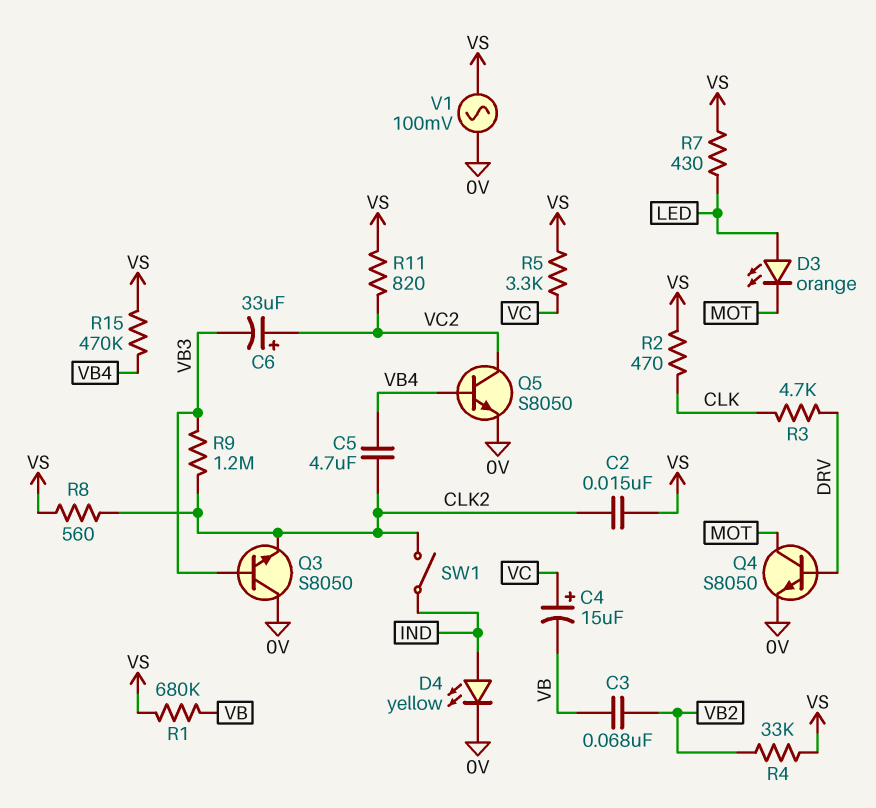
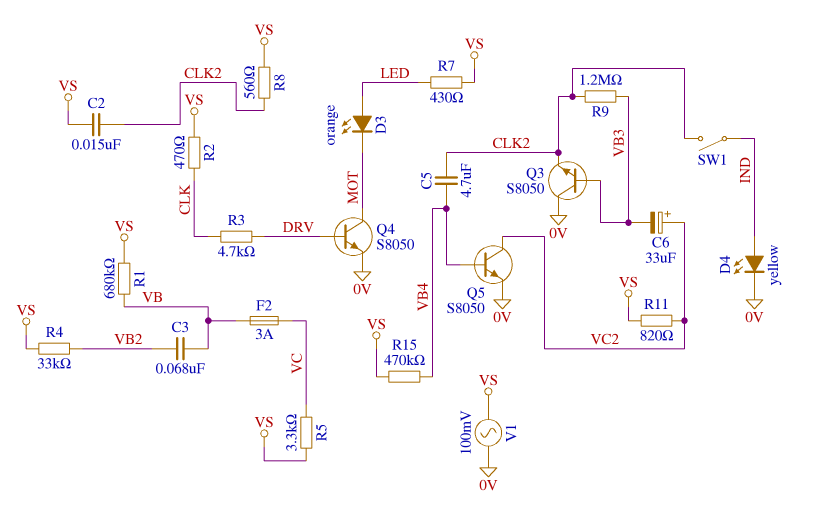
C4: 15uF (plus VC, minus VB) -> none
F2: none -> 3A (VB, VC)

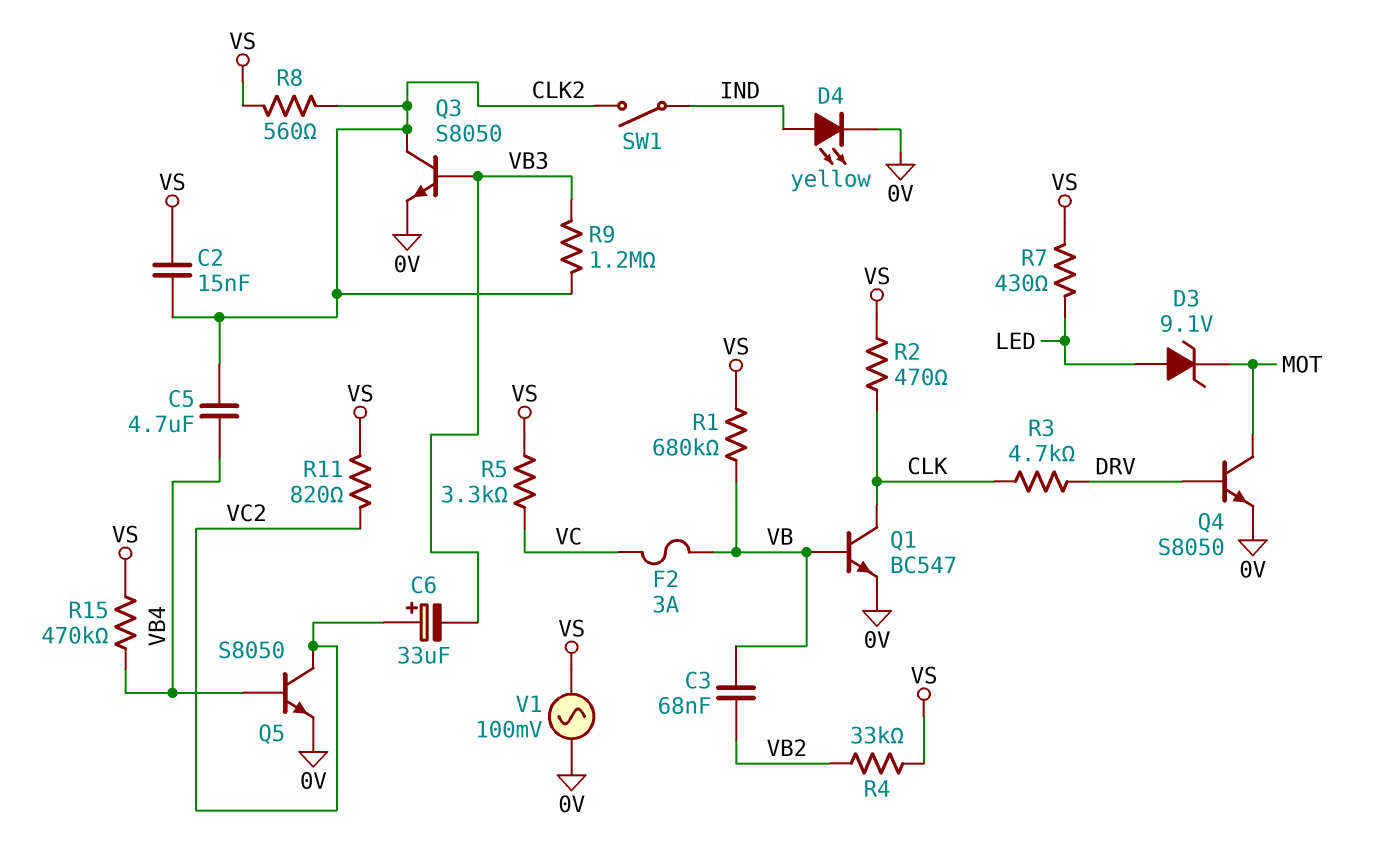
D3: LED orange (A LED, K MOT) -> zener 9.1V (A LED, K MOT)
Q1: none -> NPN BC547 (B VB, C CLK, E 0V)
Q3: NPN S8050 (B VB3, C 0V, E CLK2) -> NPN S8050 (B VB3, C CLK2, E 0V)

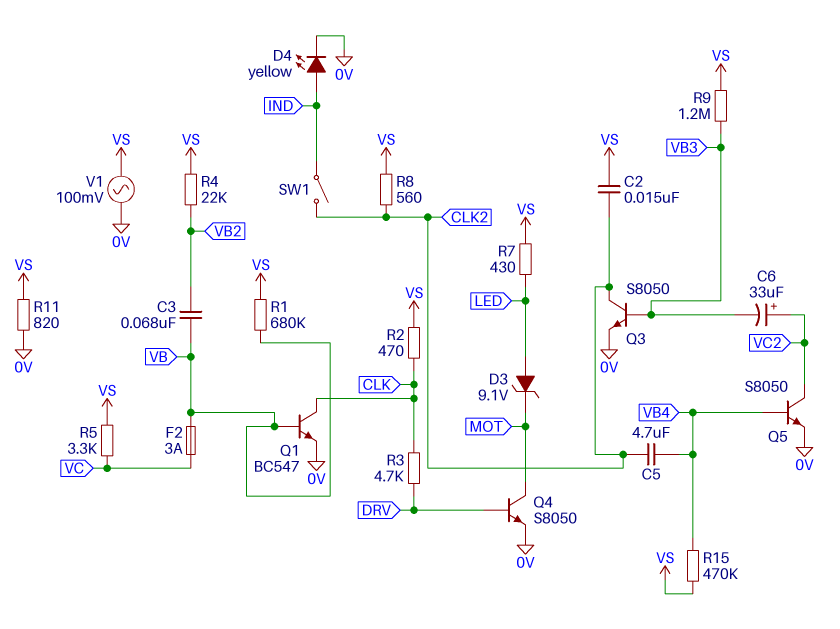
R4: 33k (VB2, VS) -> 22k (VB2, VS)
R9: 1.2M (CLK2, VB3) -> 1.2M (VB3, VS)
R11: 820 (VC2, VS) -> 820 (0V, VS)

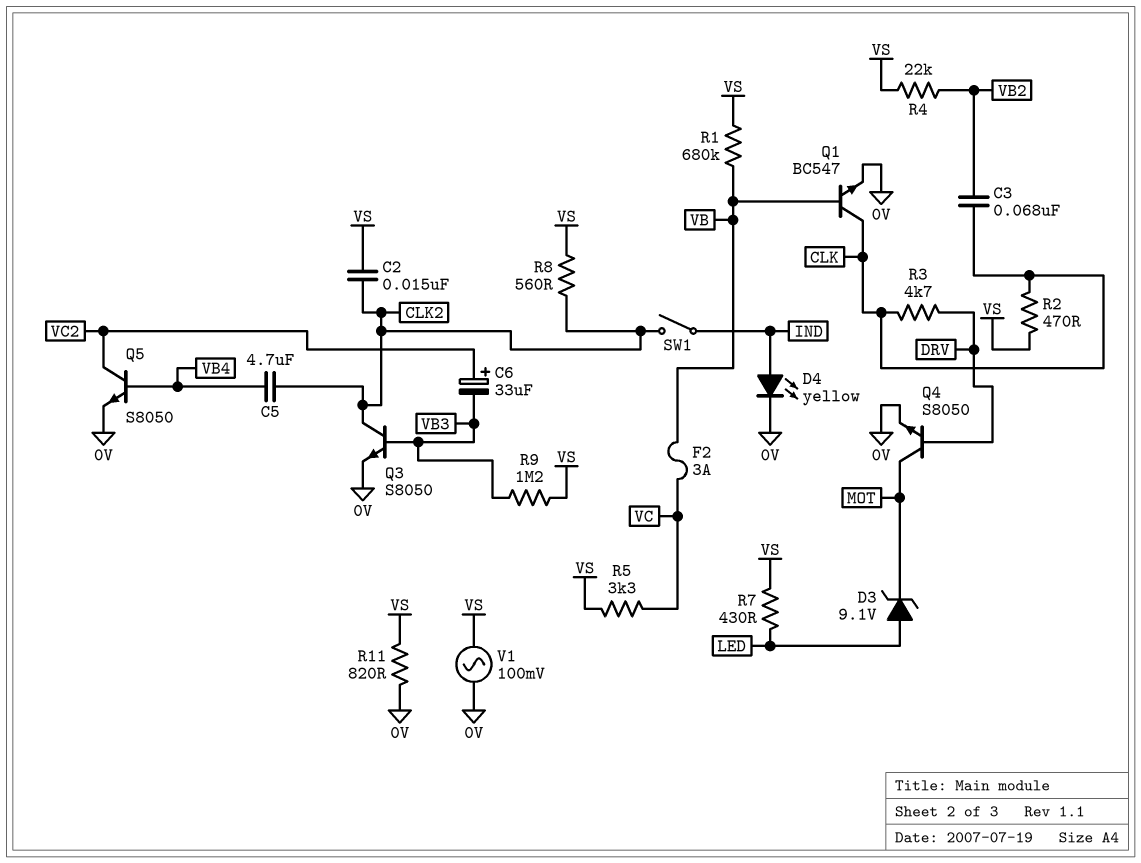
C3: 68nF (VB, VB2) -> 68nF (CLK, VB2)
R15: 470k (VB4, VS) -> none

